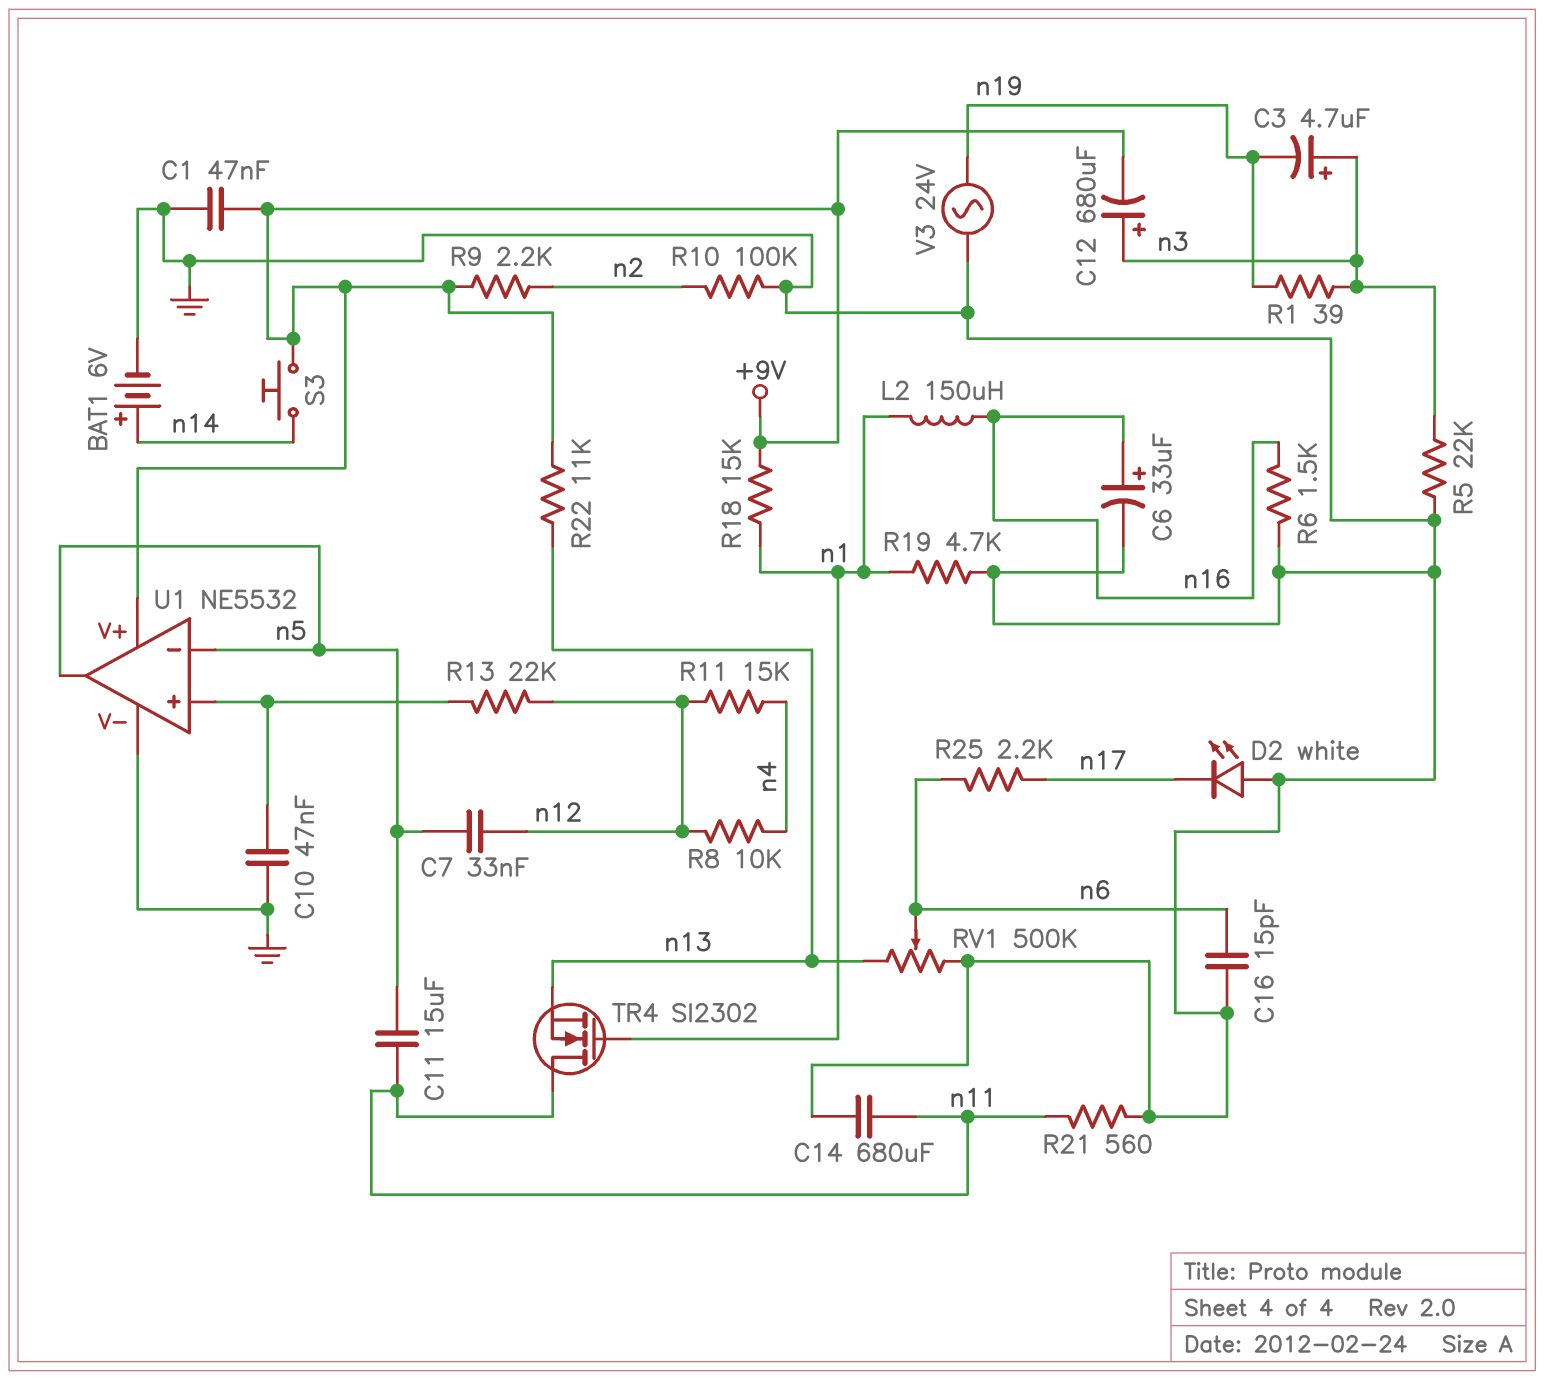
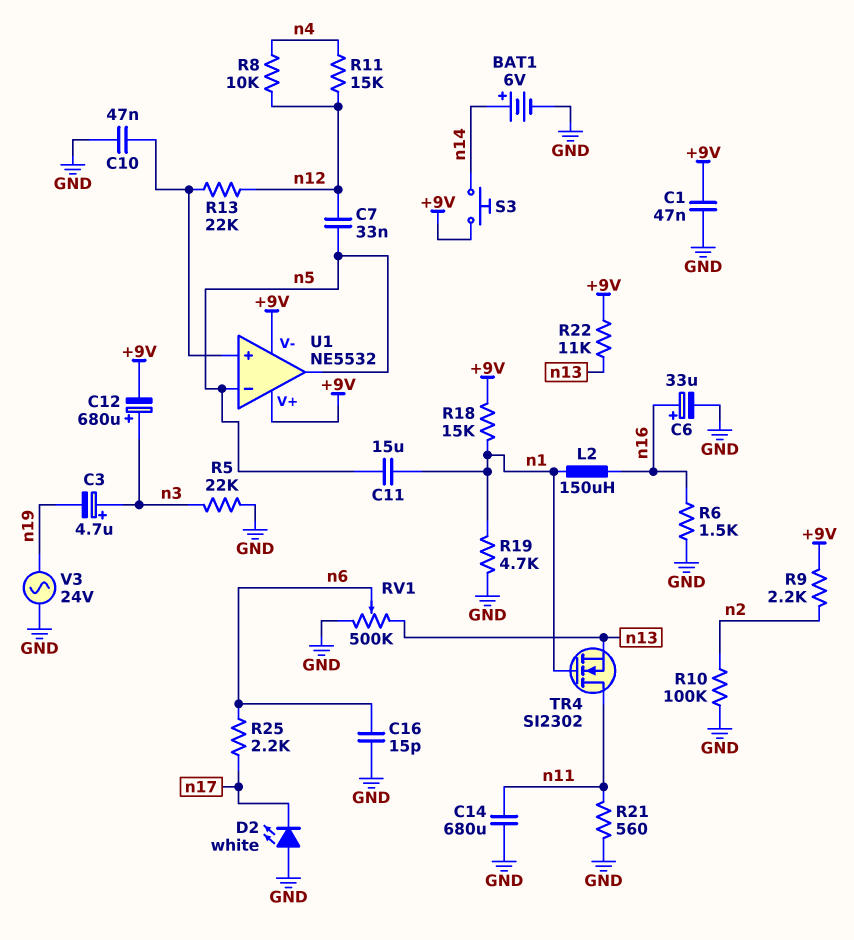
C11: 15uF (n5, n11) -> 15uF (n1, n5)
R1: 39 (n3, n19) -> none
U1 pin V-: GND -> +9V

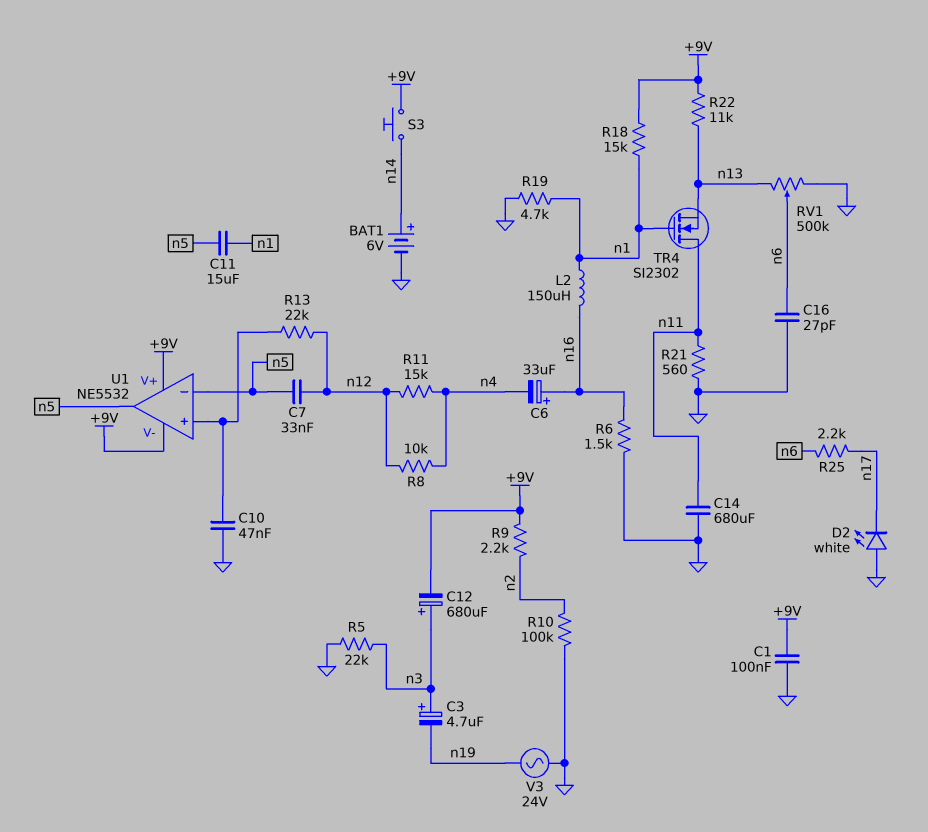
C1: 47nF (+9V, GND) -> 100nF (+9V, GND)
C6: 33uF (plus n16, minus GND) -> 33uF (plus n16, minus n4)
C16: 15pF (GND, n6) -> 27pF (GND, n6)

